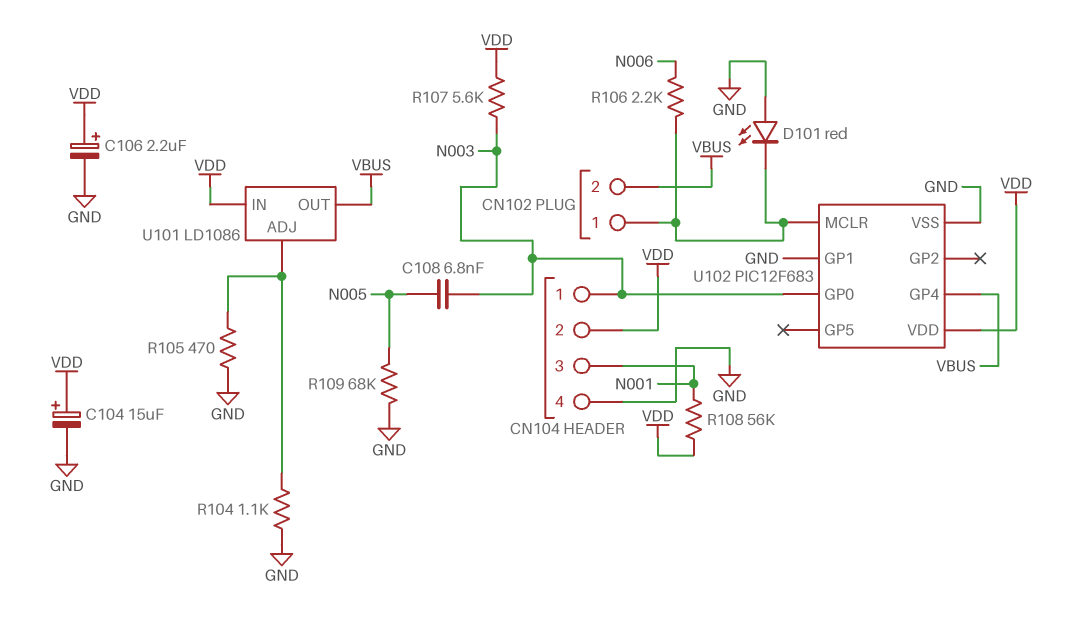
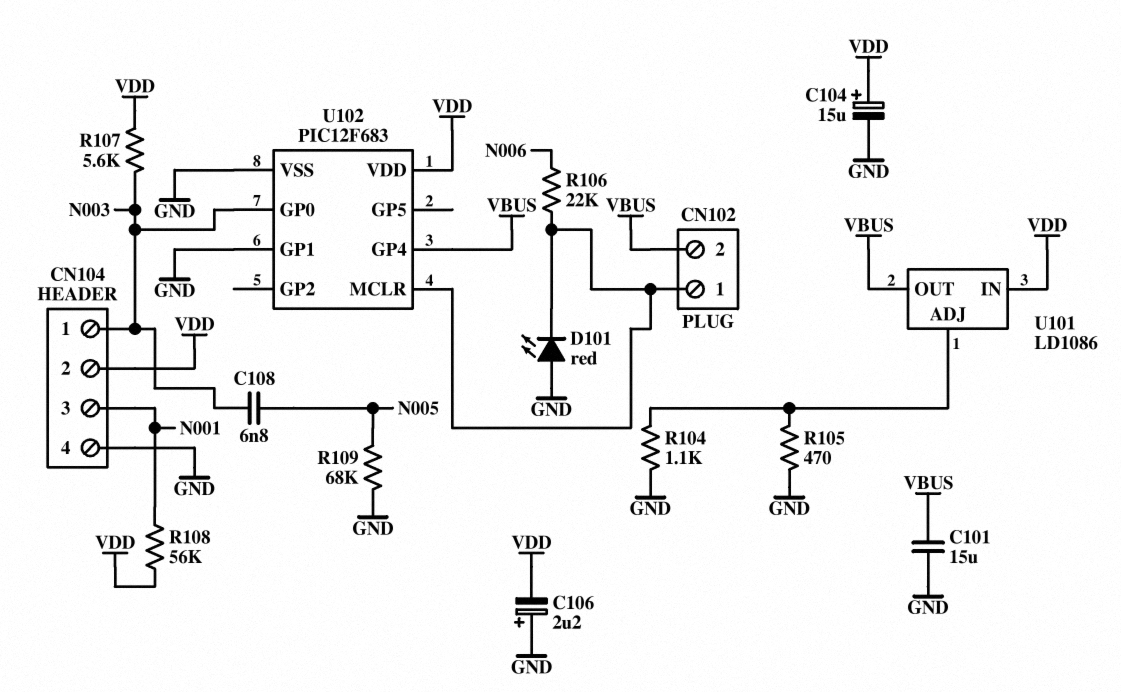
C101: none -> 15uF (GND, VBUS)
C106: 2.2uF (plus VDD, minus GND) -> 2.2uF (plus GND, minus VDD)
R106: 2.2k (CN102/1, N006) -> 22k (CN102/1, N006)

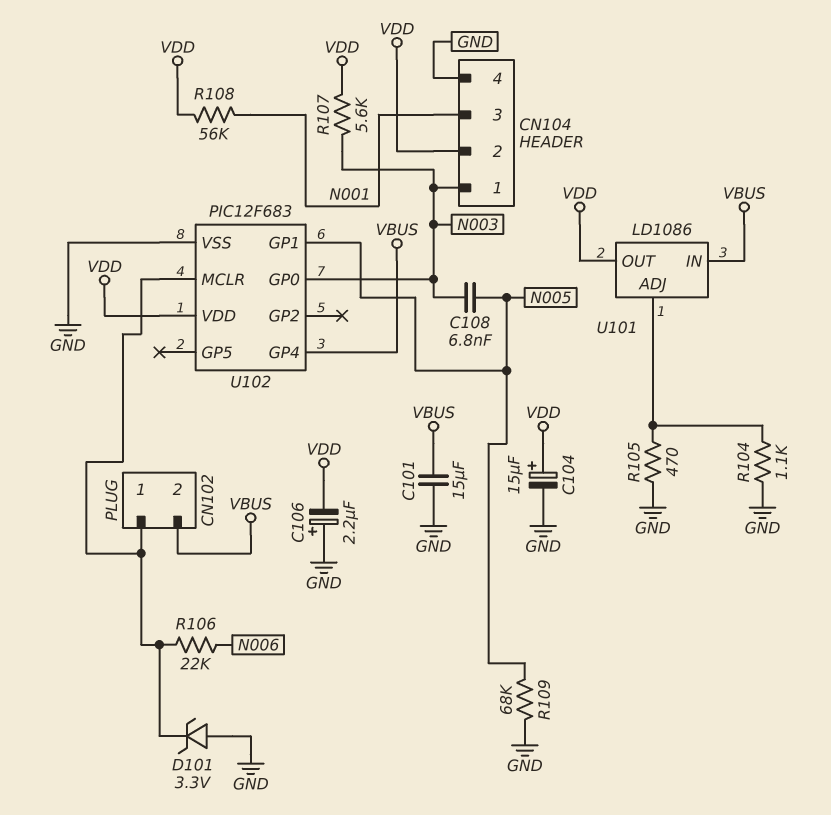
D101: LED red (A GND, K CN102/1) -> zener 3.3V (A GND, K CN102/1)
U101 pin IN: VDD -> VBUS
U101 pin OUT: VBUS -> VDD
U102 pin GP1: GND -> N005

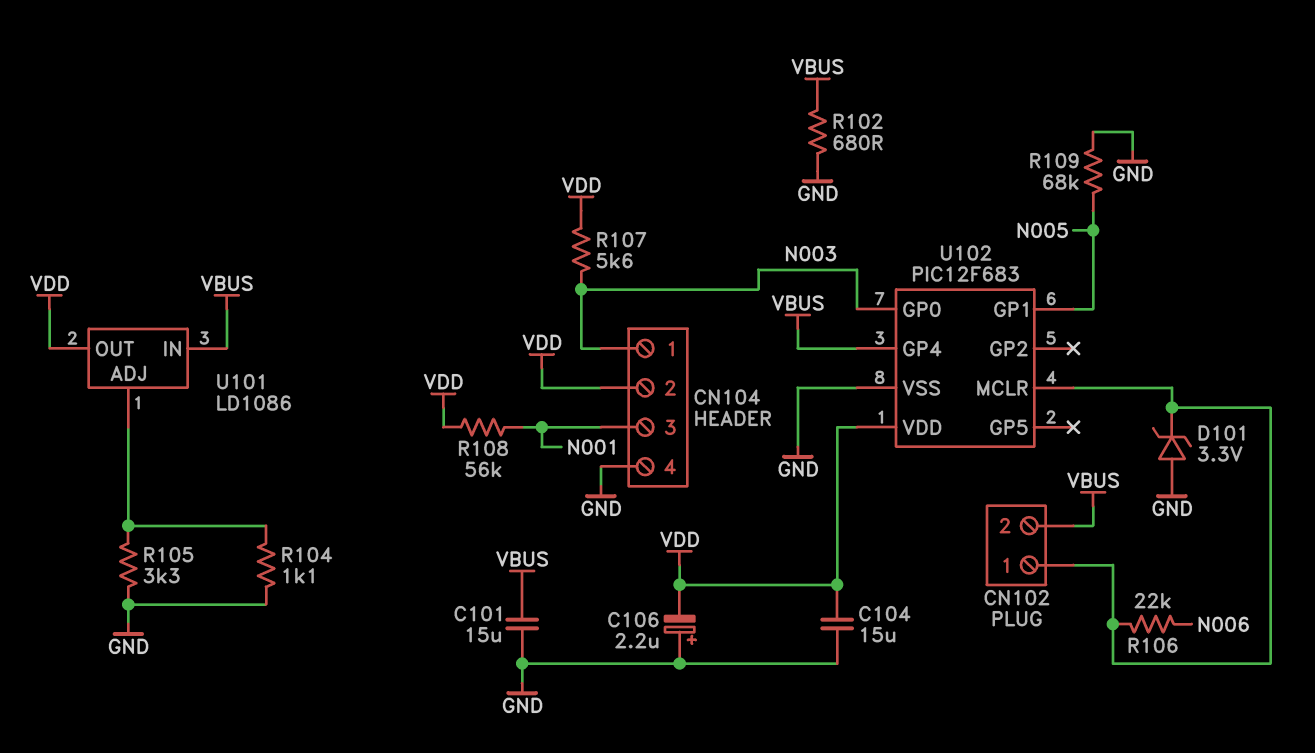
C104: 15uF (plus VDD, minus GND) -> 15uF (GND, VDD)
C108: 6.8nF (N003, N005) -> none
R102: none -> 680 (GND, VBUS)
R105: 470 (GND, U101/ADJ) -> 3.3k (GND, U101/ADJ)

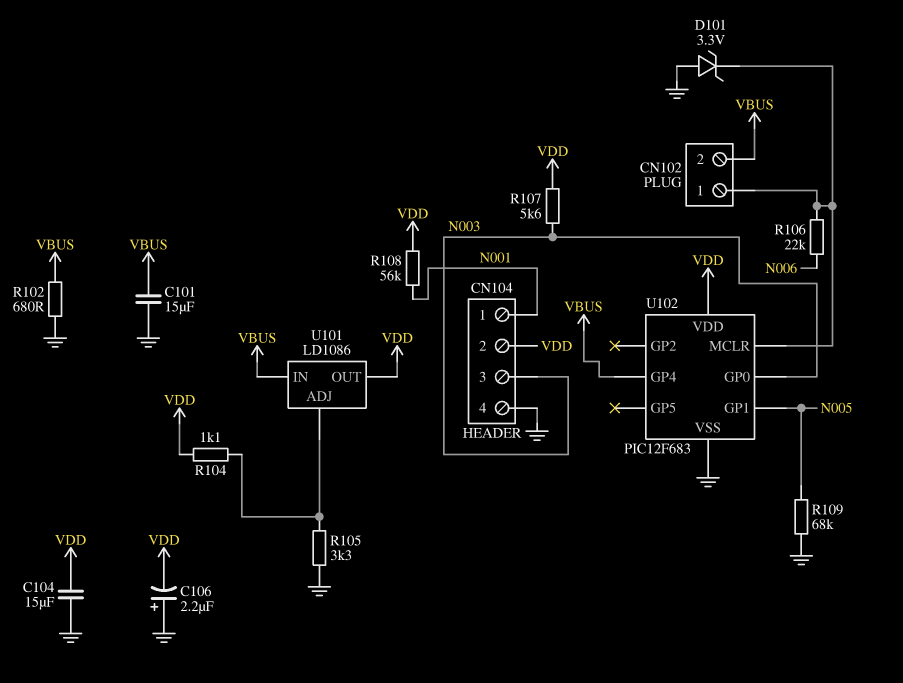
CN104 pin 1: N003 -> N001
CN104 pin 3: N001 -> N003
R104: 1.1k (GND, U101/ADJ) -> 1.1k (U101/ADJ, VDD)

